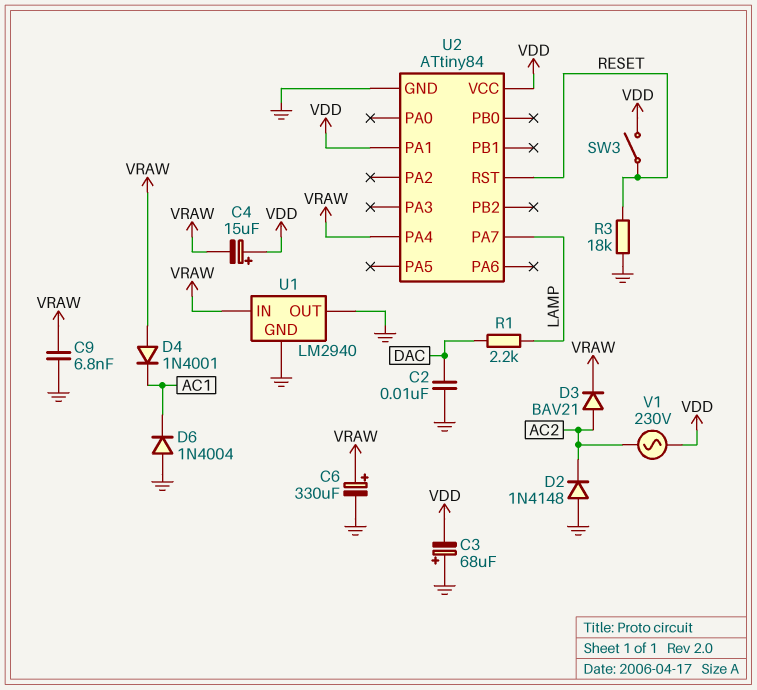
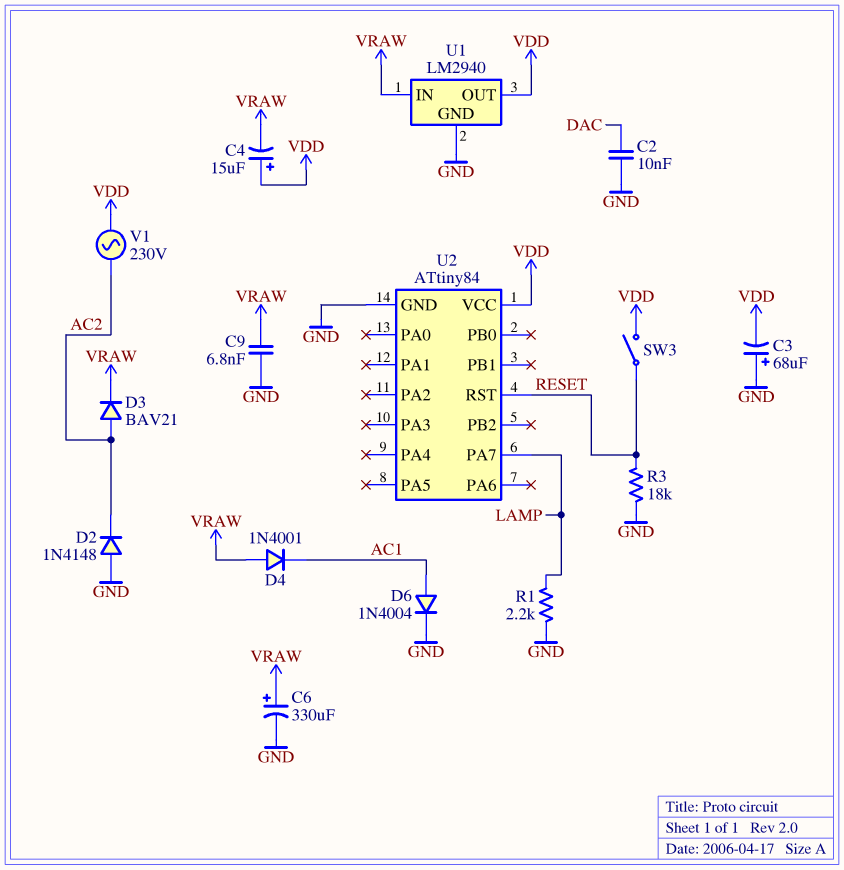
D6: diode 1N4004 (A GND, K AC1) -> diode 1N4004 (A AC1, K GND)
R1: 2.2k (DAC, LAMP) -> 2.2k (GND, LAMP)
U1 pin OUT: GND -> VDD
U2 pin PA1: VDD -> none
U2 pin PA4: VRAW -> none

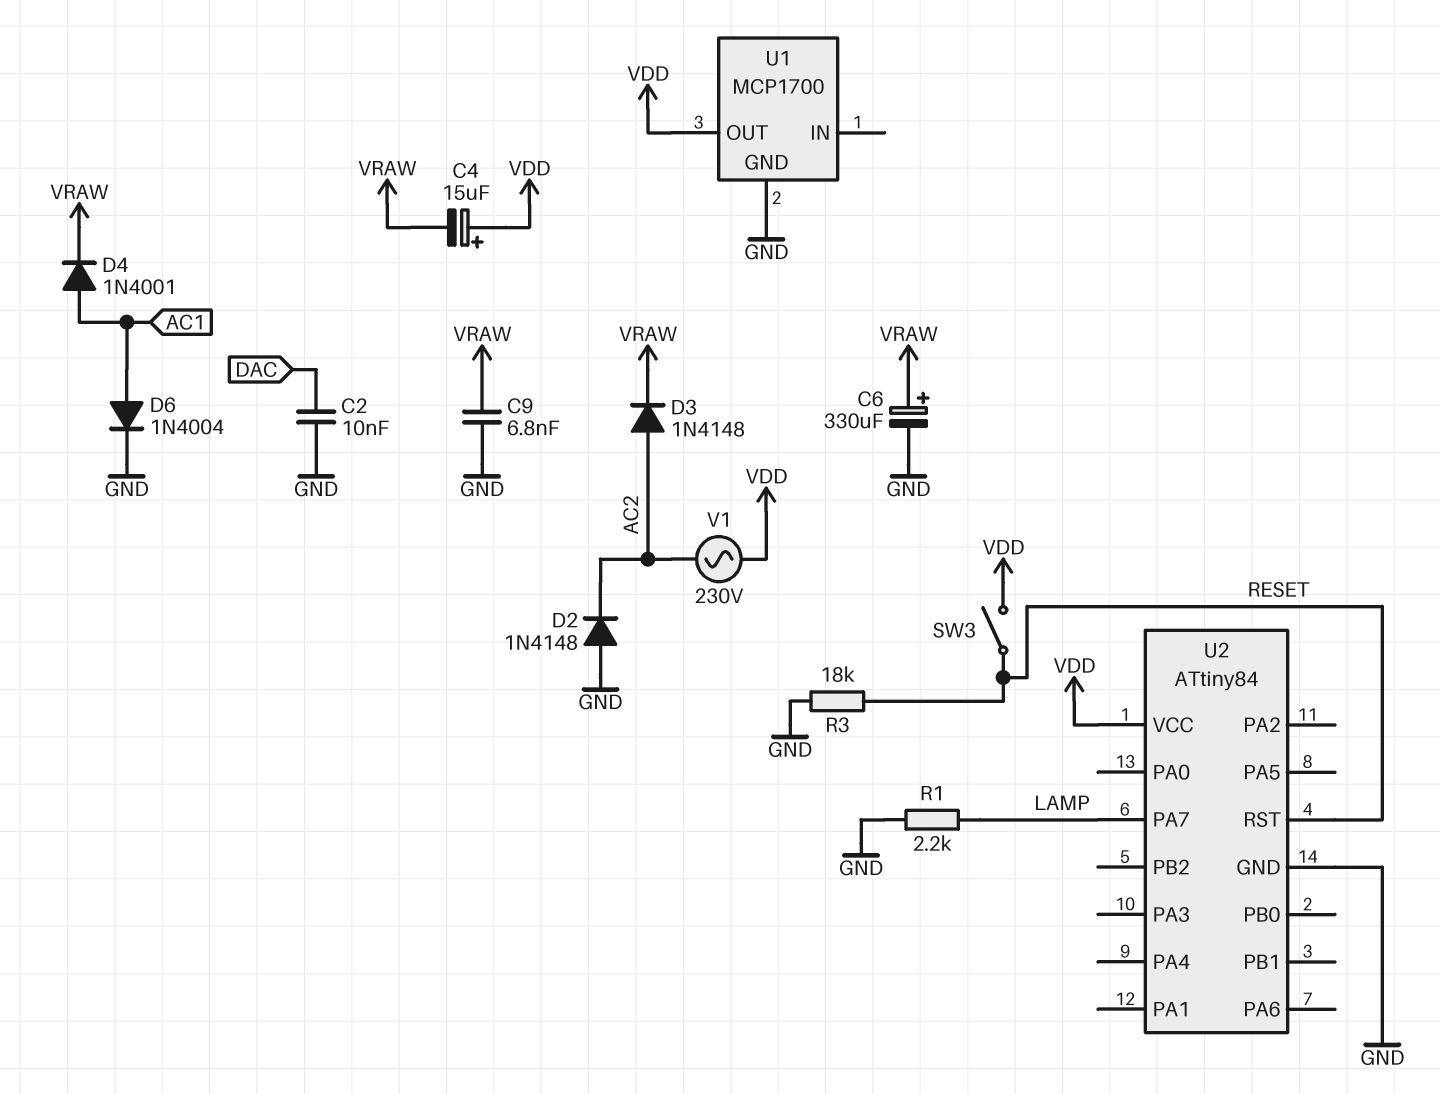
C3: 68uF (plus GND, minus VDD) -> none
D3: diode BAV21 (A AC2, K VRAW) -> diode 1N4148 (A AC2, K VRAW)
D4: diode 1N4001 (A VRAW, K AC1) -> diode 1N4001 (A AC1, K VRAW)
U1: LM2940 -> MCP1700
U1 pin IN: VRAW -> none

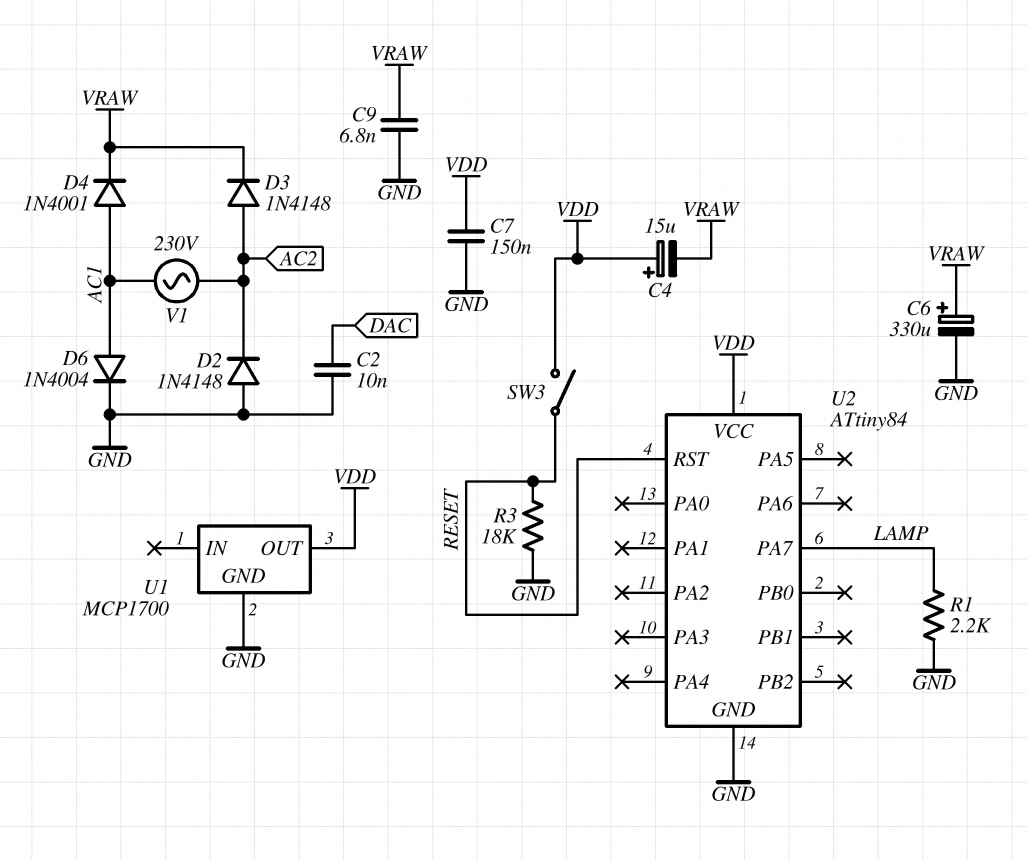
C7: none -> 150nF (GND, VDD)
V1: AC 230V (AC2, VDD) -> AC 230V (AC1, AC2)

